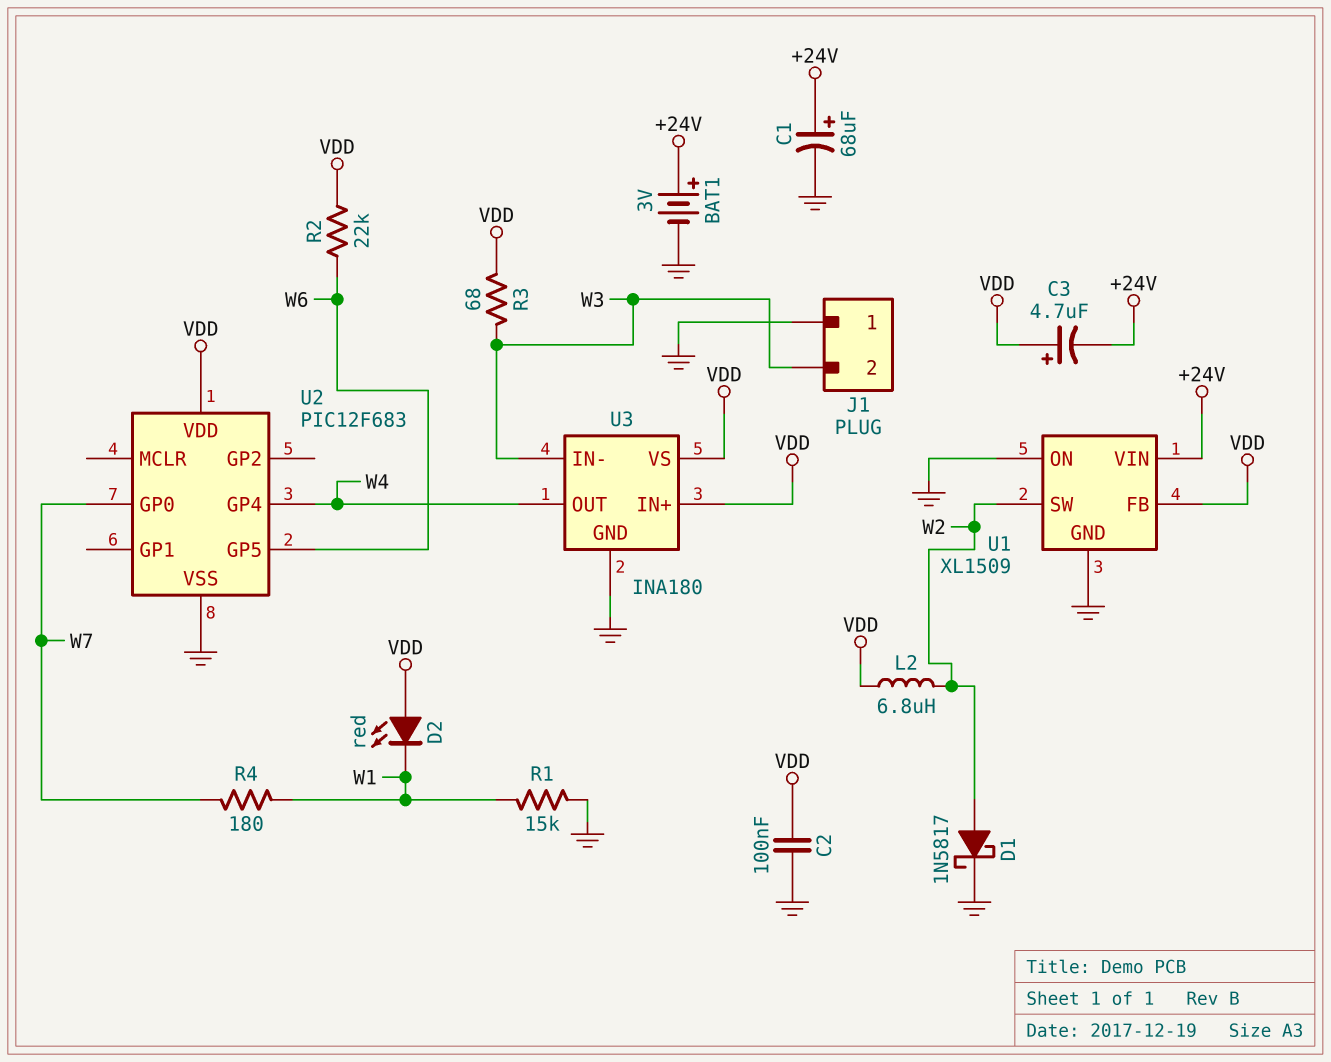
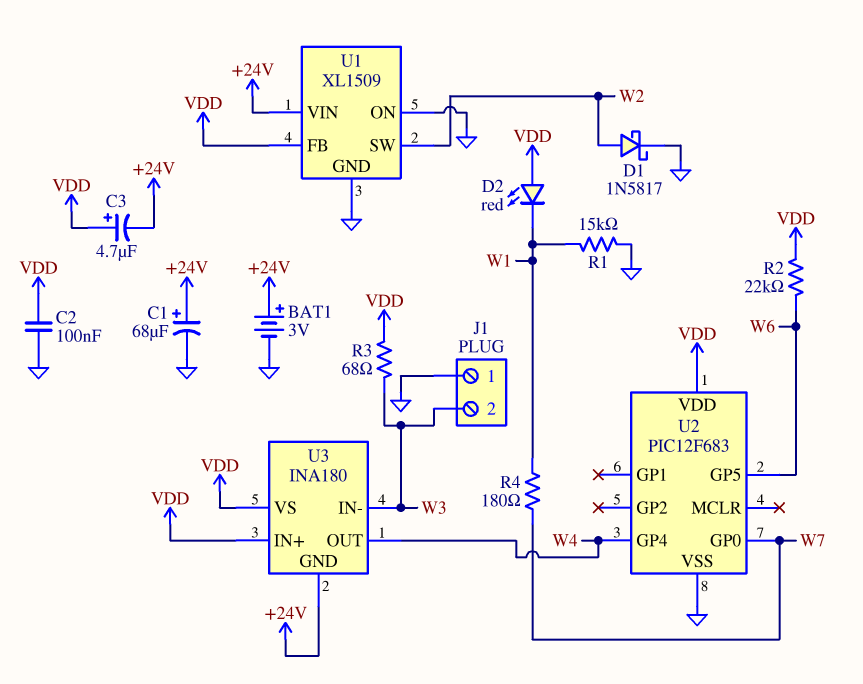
L2: 6.8uH (VDD, W2) -> none
U3 pin GND: GND -> +24V

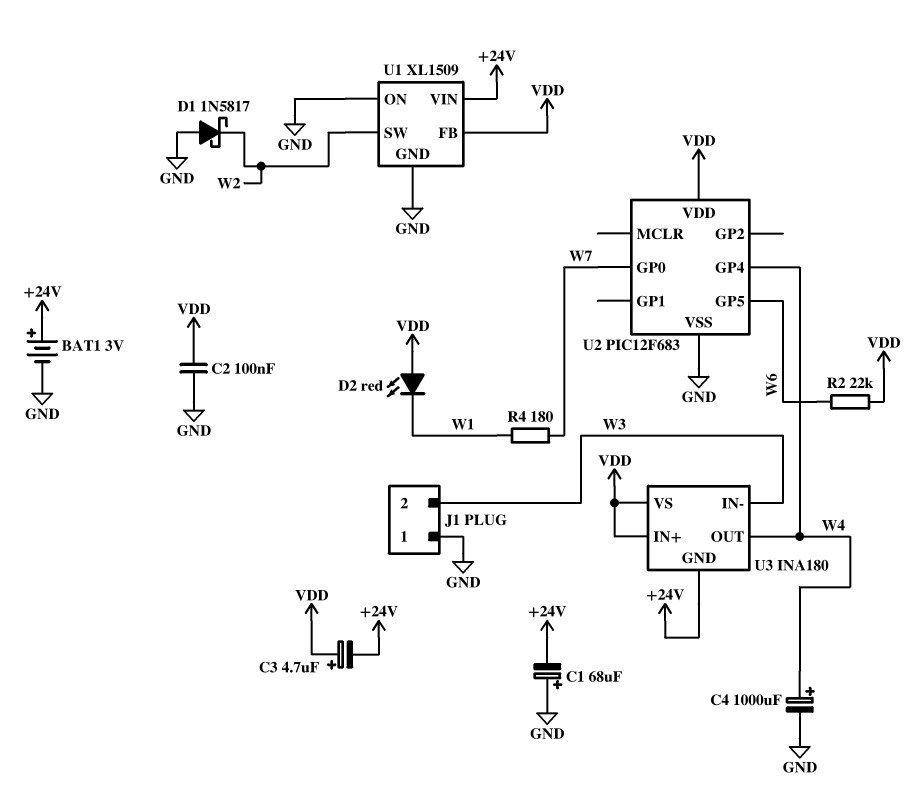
C1: 68uF (plus +24V, minus GND) -> 68uF (plus GND, minus +24V)
C4: none -> 1000uF (plus W4, minus GND)
D1: schottky 1N5817 (A W2, K GND) -> schottky 1N5817 (A GND, K W2)
R1: 15k (GND, W1) -> none
R3: 68 (VDD, W3) -> none

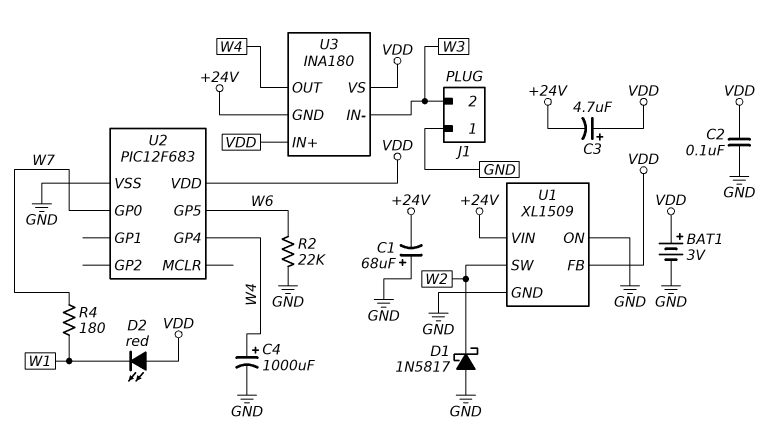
BAT1: 3V (plus +24V, minus GND) -> 3V (plus VDD, minus GND)
R2: 22k (VDD, W6) -> 22k (GND, W6)

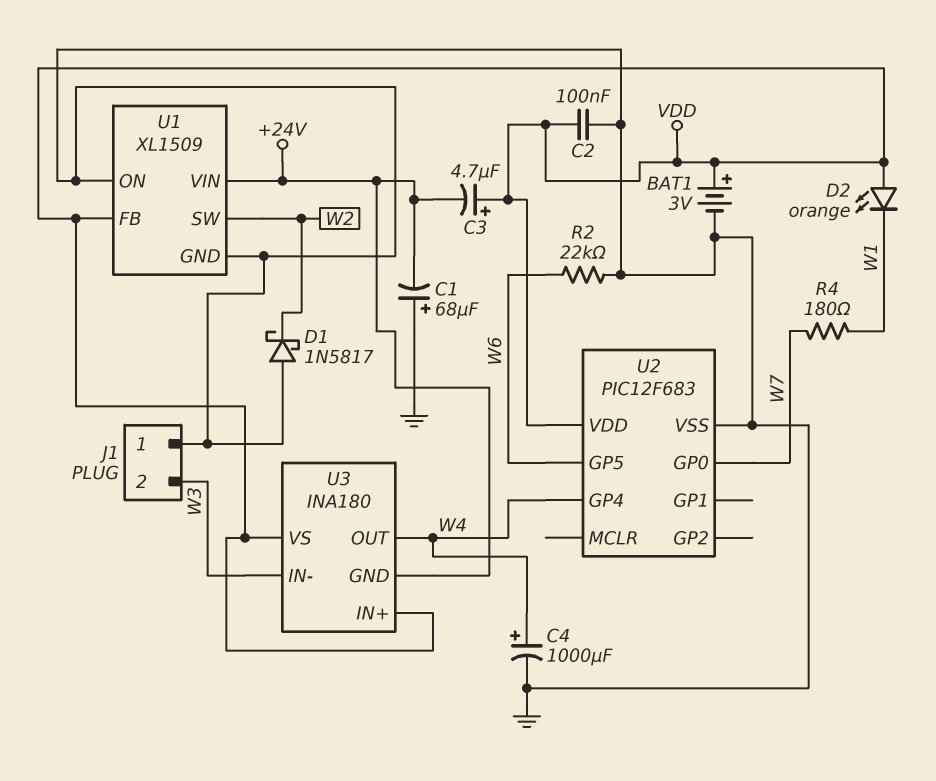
D2: LED red (A VDD, K W1) -> LED orange (A VDD, K W1)

